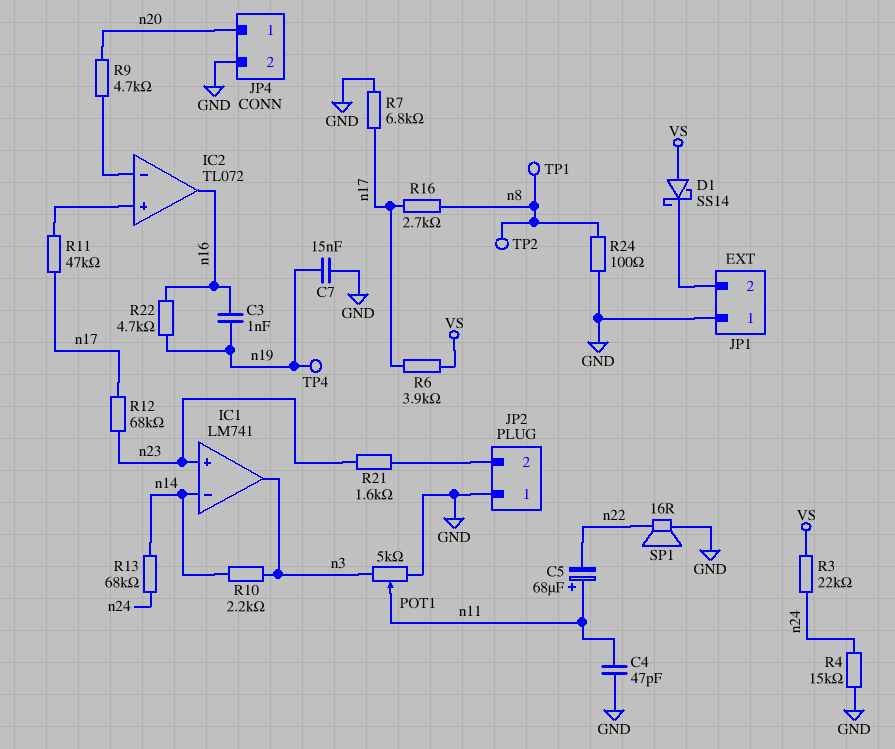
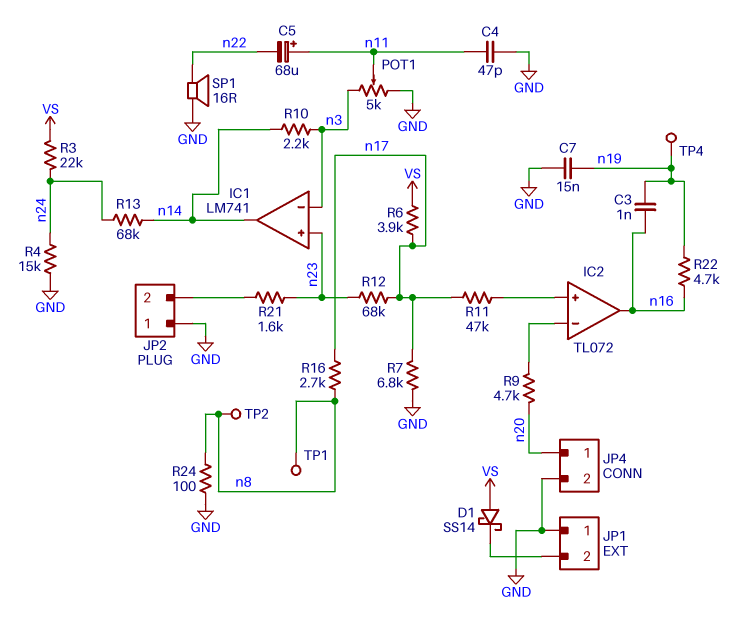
IC1 pin in-: n14 -> n3
IC1 pin out: n3 -> n14

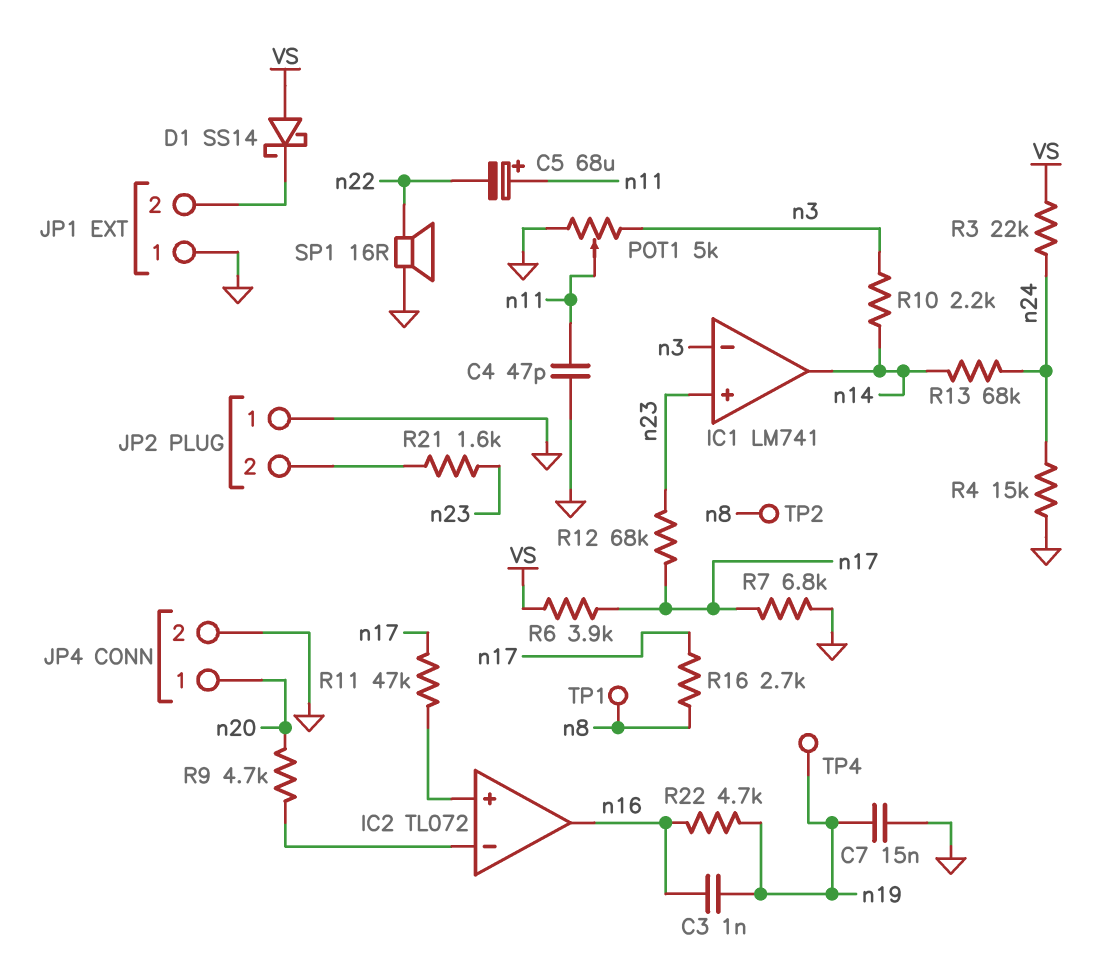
R24: 100 (GND, n8) -> none

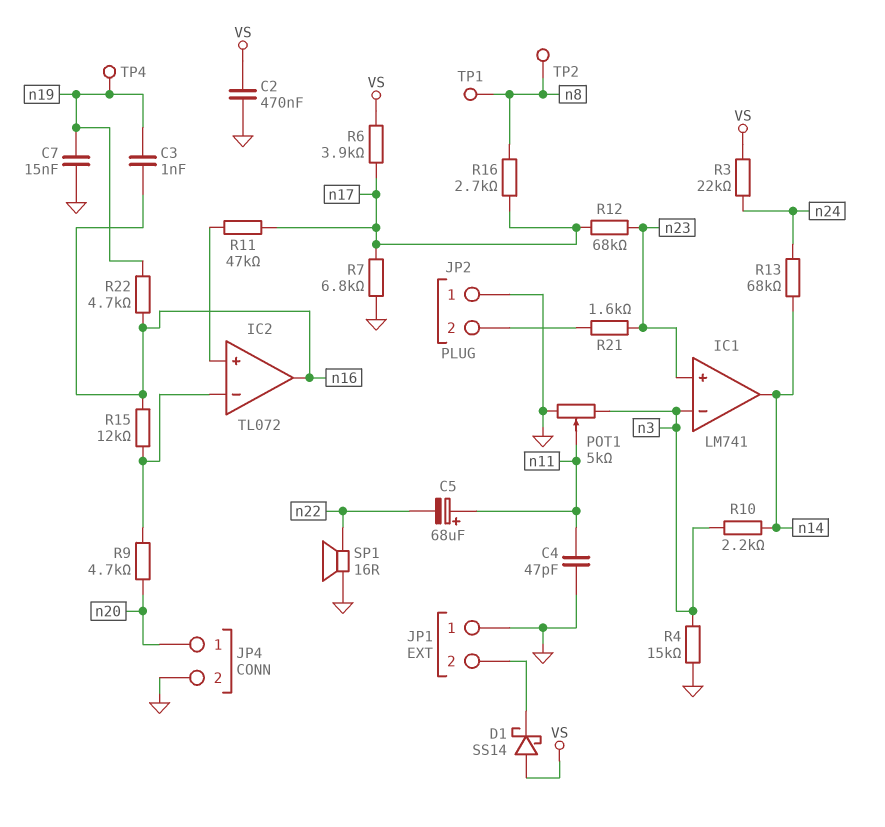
C2: none -> 470nF (GND, VS)
R4: 15k (GND, n24) -> 15k (GND, n3)
R15: none -> 12k (IC2/in-, n16)

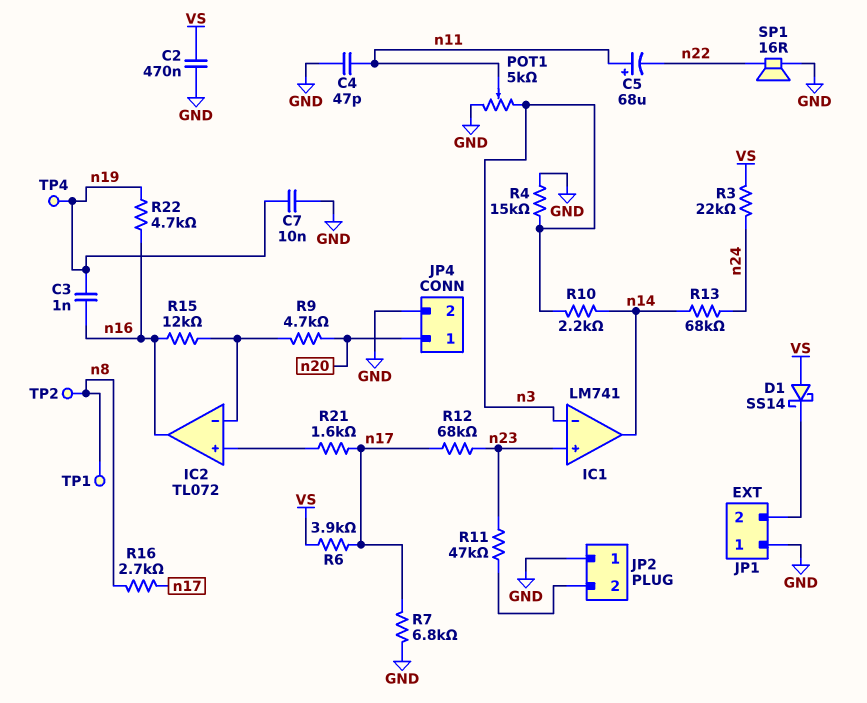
C7: 15nF (GND, n19) -> 10nF (GND, n19)
R11: 47k (IC2/in+, n17) -> 47k (JP2/2, n23)
R21: 1.6k (JP2/2, n23) -> 1.6k (IC2/in+, n17)

